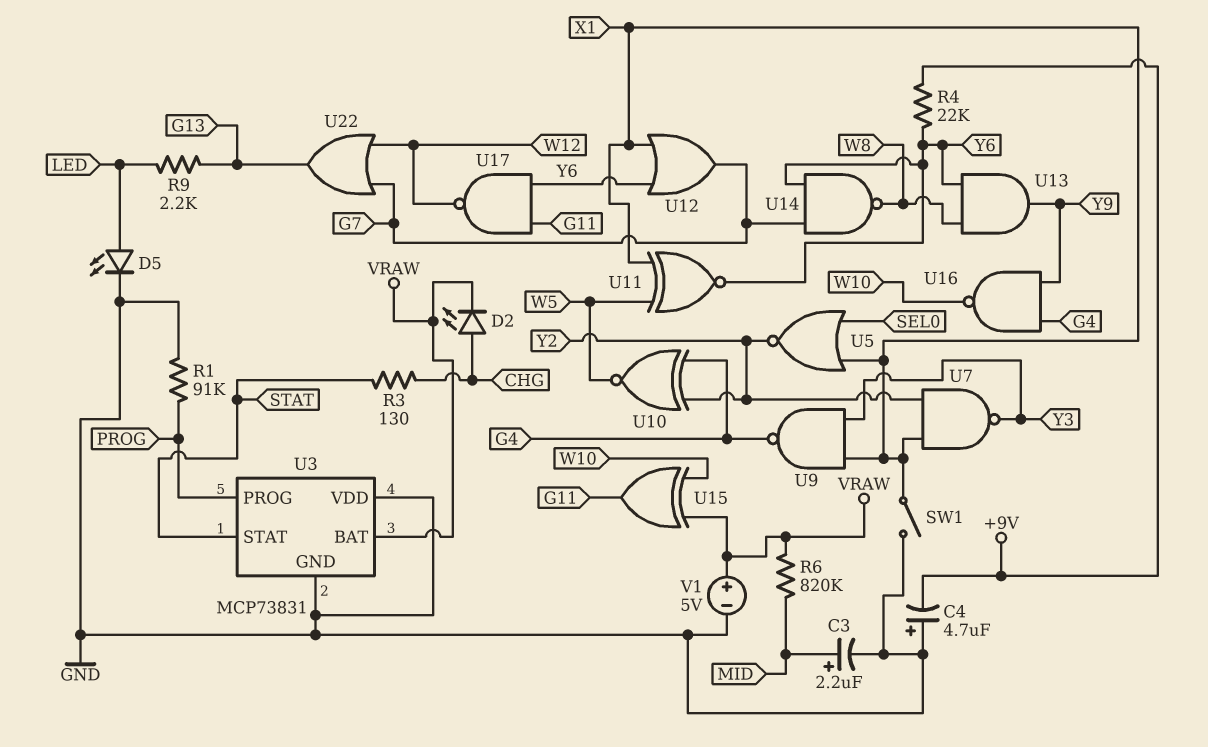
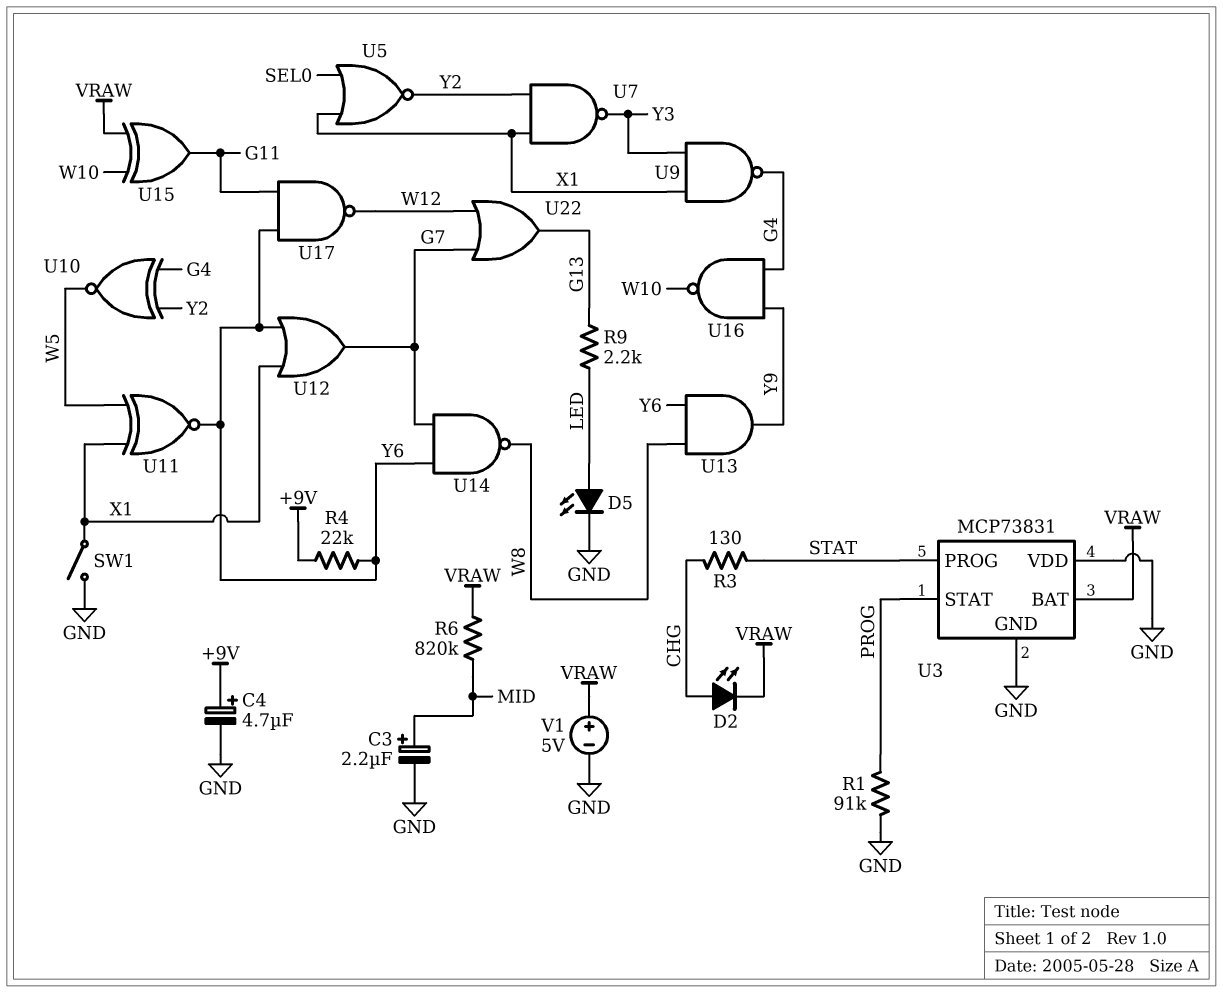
C4: 4.7uF (plus GND, minus +9V) -> 4.7uF (plus +9V, minus GND)
U3 pin PROG: PROG -> STAT
U3 pin STAT: STAT -> PROG

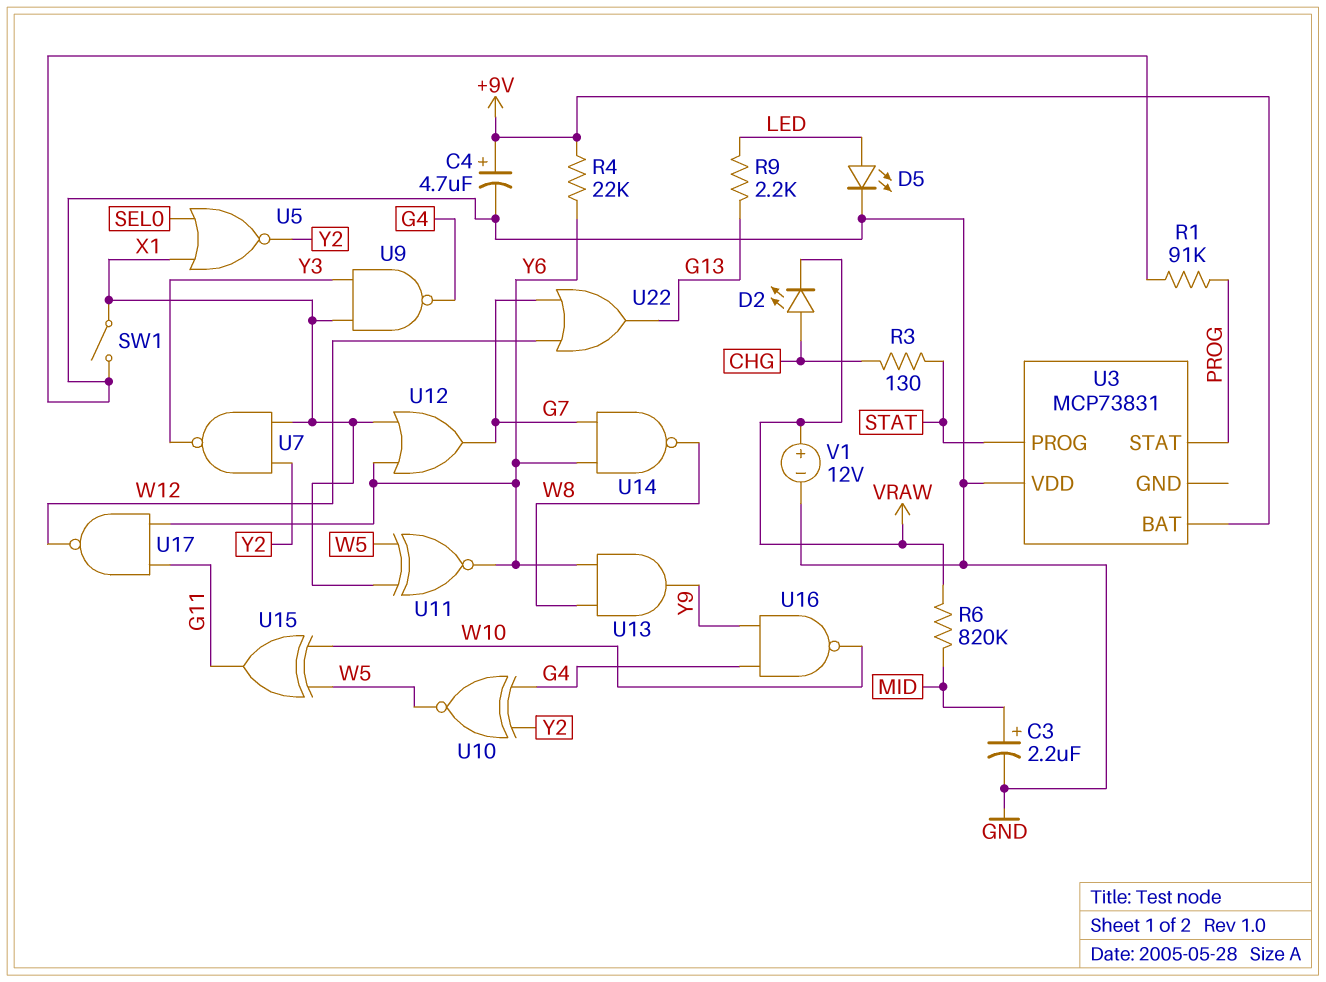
U3 pin BAT: VRAW -> +9V
U3 pin GND: GND -> none
U15: XOR (in VRAW, in W10, out G11) -> XOR (in W5, in W10, out G11)
V1: 5V (plus VRAW, minus GND) -> 12V (plus VRAW, minus GND)

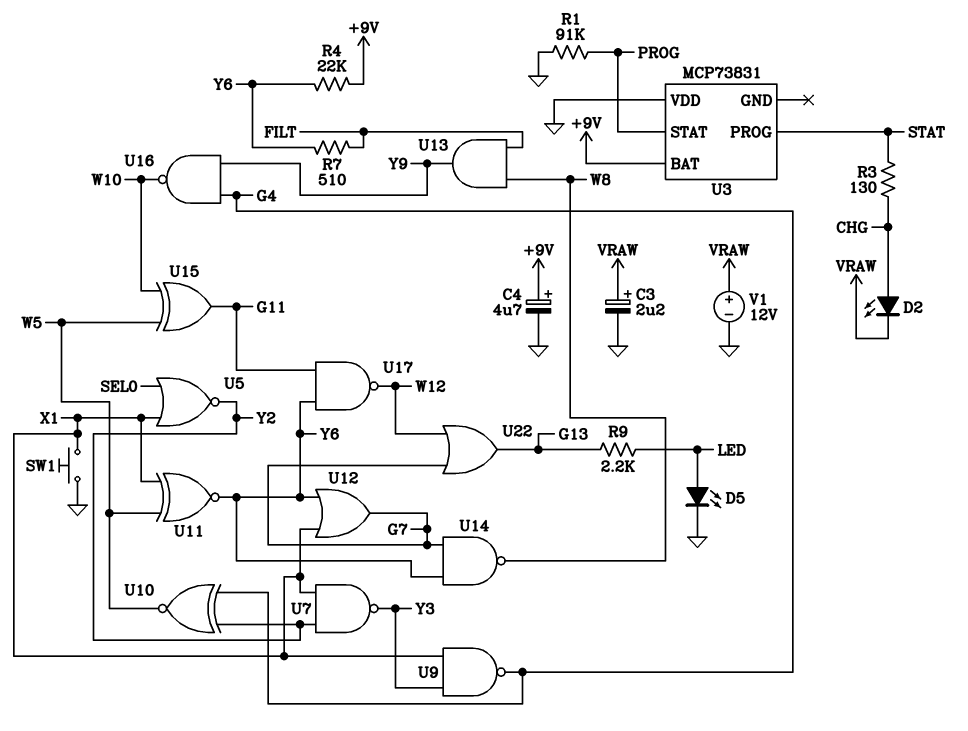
C3: 2.2uF (plus MID, minus GND) -> 2.2uF (plus VRAW, minus GND)
R6: 820k (MID, VRAW) -> none
R7: none -> 510 (FILT, Y6)
SW1: switch (GND, X1) -> button (GND, X1)
U13: AND (in W8, in Y6, out Y9) -> AND (in FILT, in W8, out Y9)

